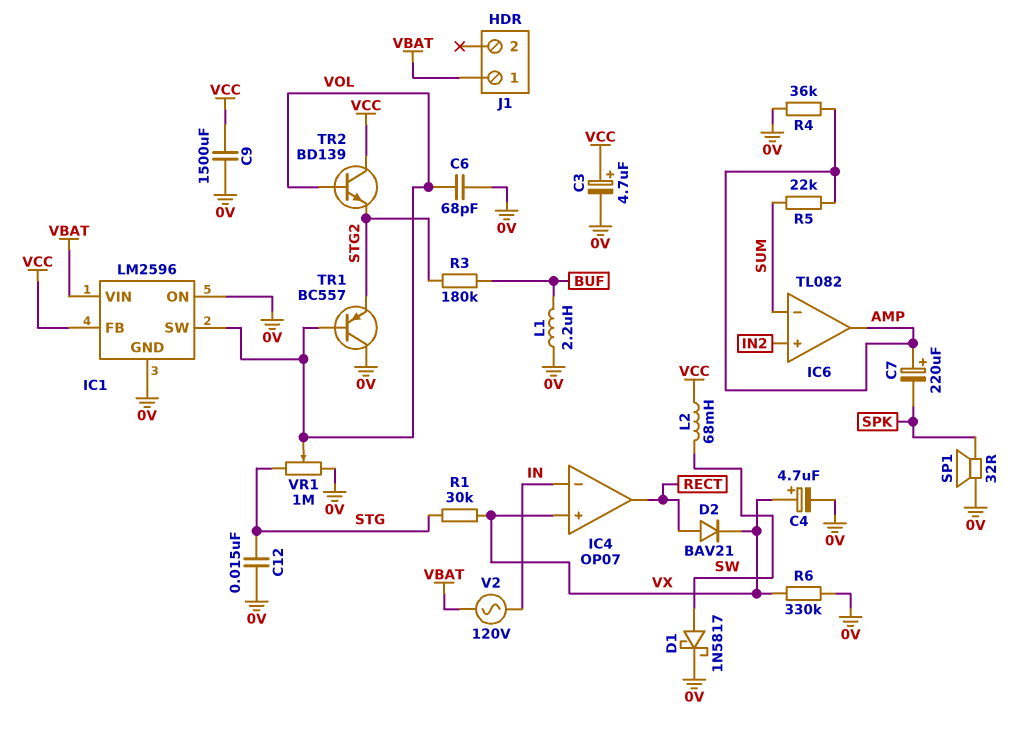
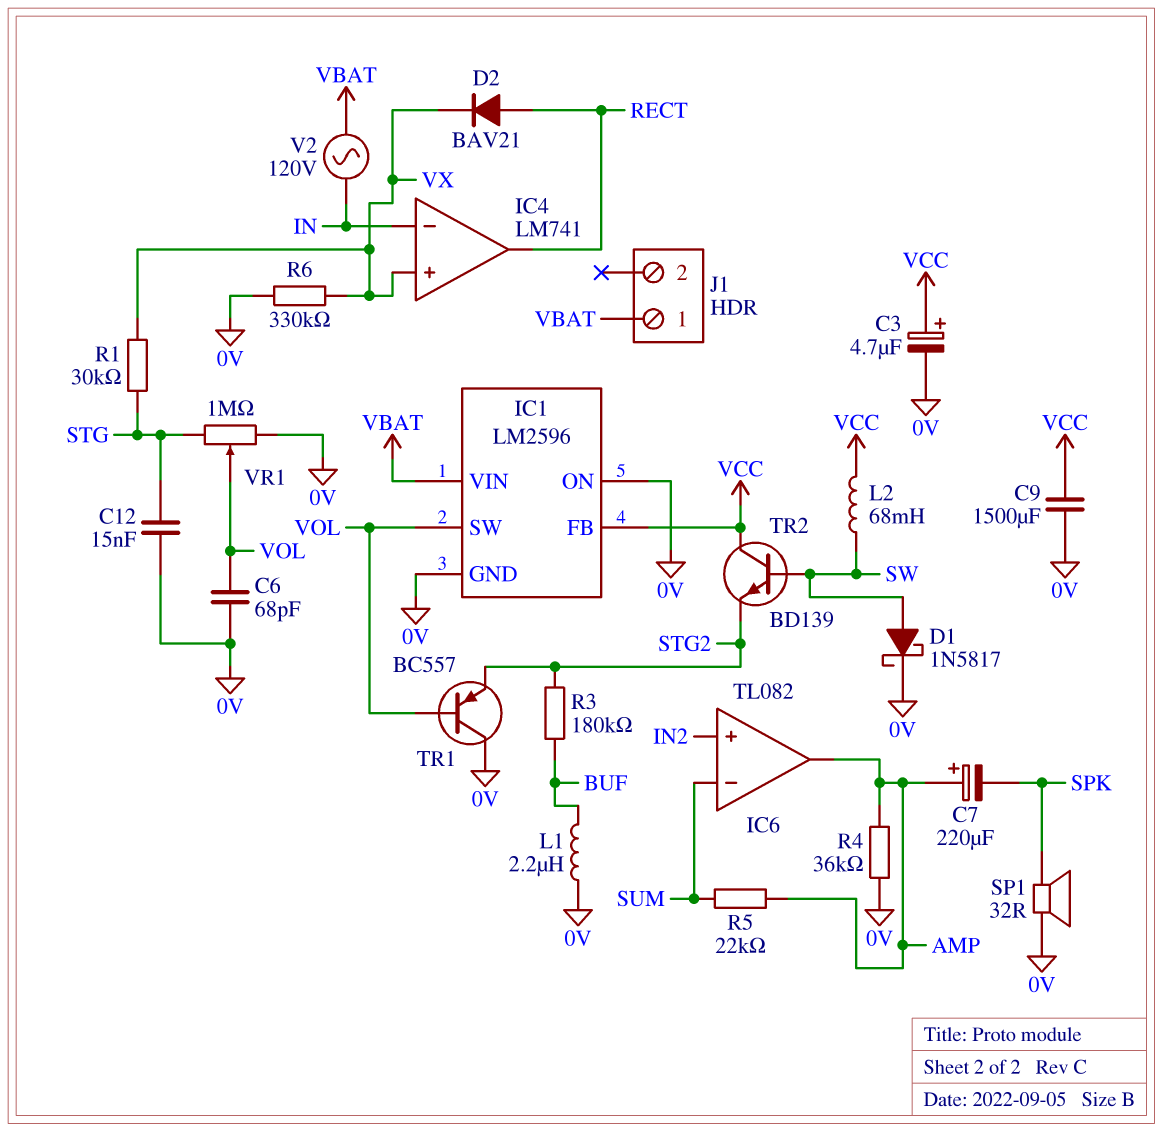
C4: 4.7uF (plus VX, minus 0V) -> none
IC4: OP07 -> LM741
TR2: NPN BD139 (B VOL, C VCC, E STG2) -> NPN BD139 (B SW, C VCC, E STG2)

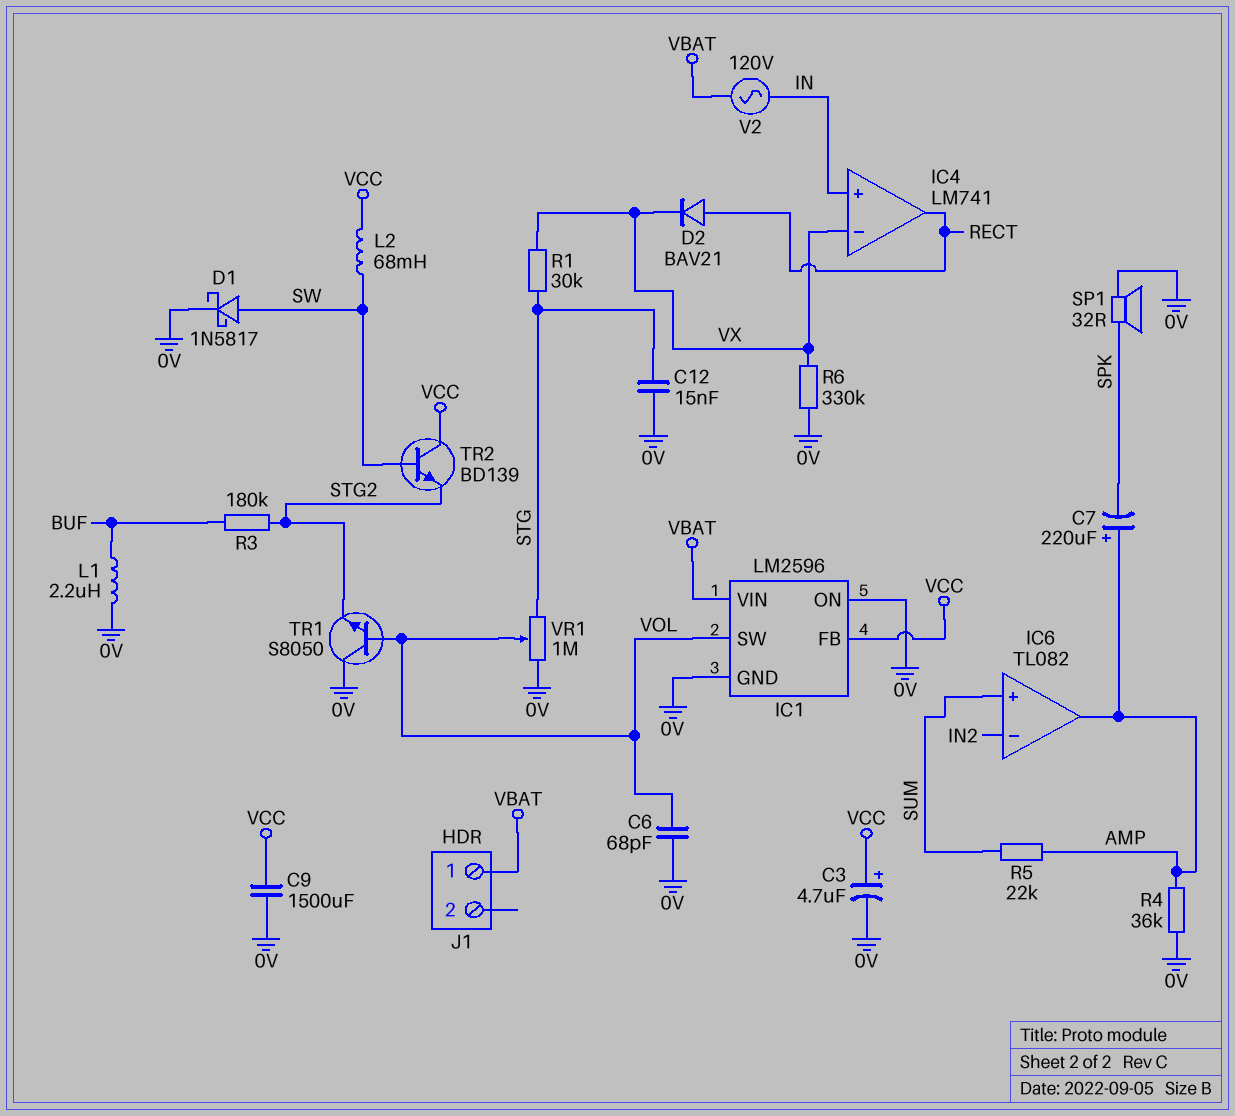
IC4 pin in+: VX -> IN
IC4 pin in-: IN -> VX
IC6 pin in+: IN2 -> SUM
IC6 pin in-: SUM -> IN2
TR1: PNP BC557 (B VOL, C 0V, E STG2) -> NPN S8050 (B VOL, C 0V, E STG2)

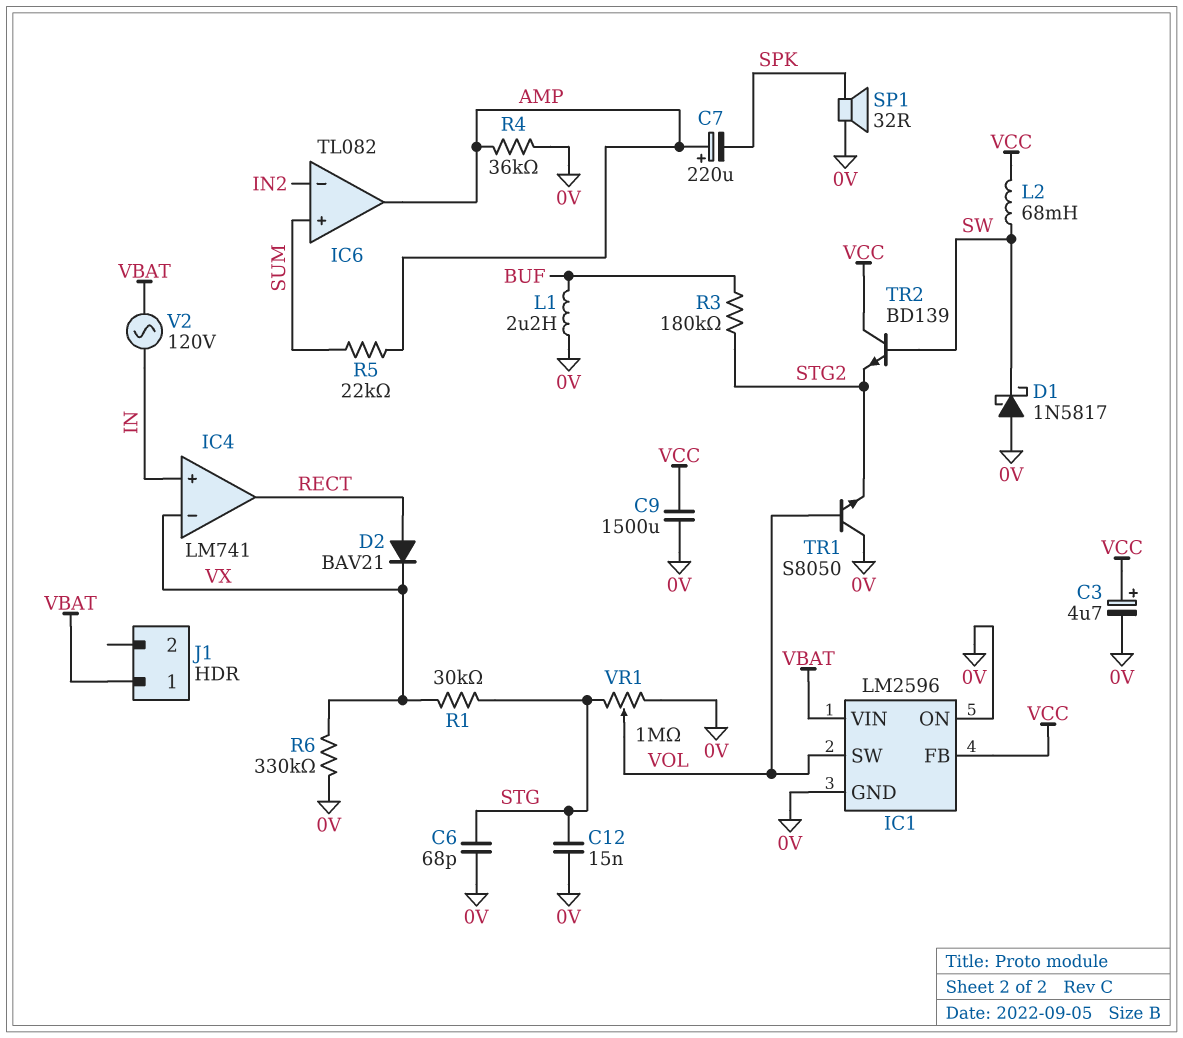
C6: 68pF (0V, VOL) -> 68pF (0V, STG)
D1: schottky 1N5817 (A SW, K 0V) -> schottky 1N5817 (A 0V, K SW)

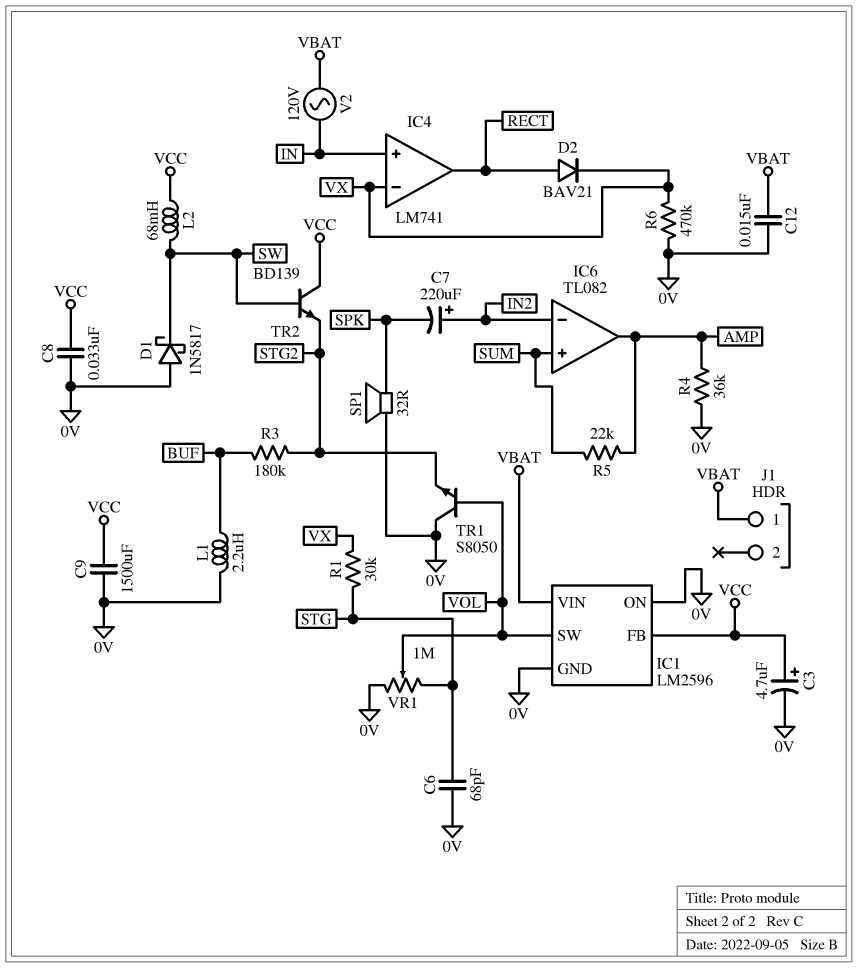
C7: 220uF (plus AMP, minus SPK) -> 220uF (plus IN2, minus SPK)
C8: none -> 33nF (0V, VCC)
C12: 15nF (0V, STG) -> 15nF (0V, VBAT)
R6: 330k (0V, VX) -> 470k (0V, VX)

